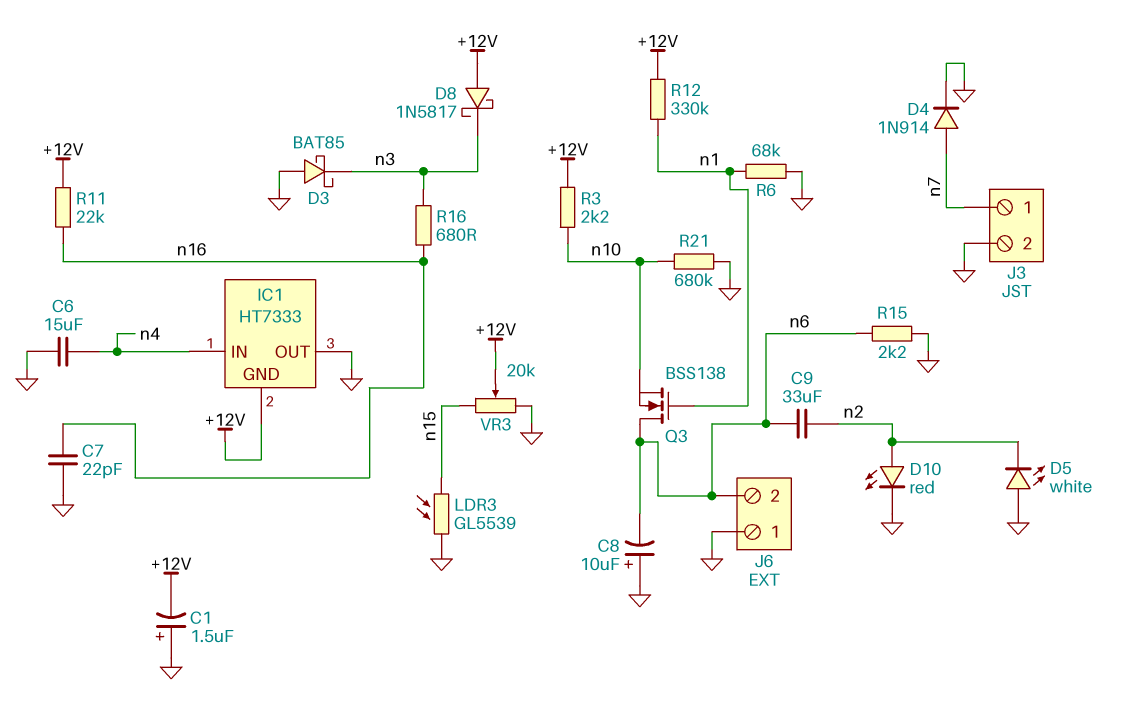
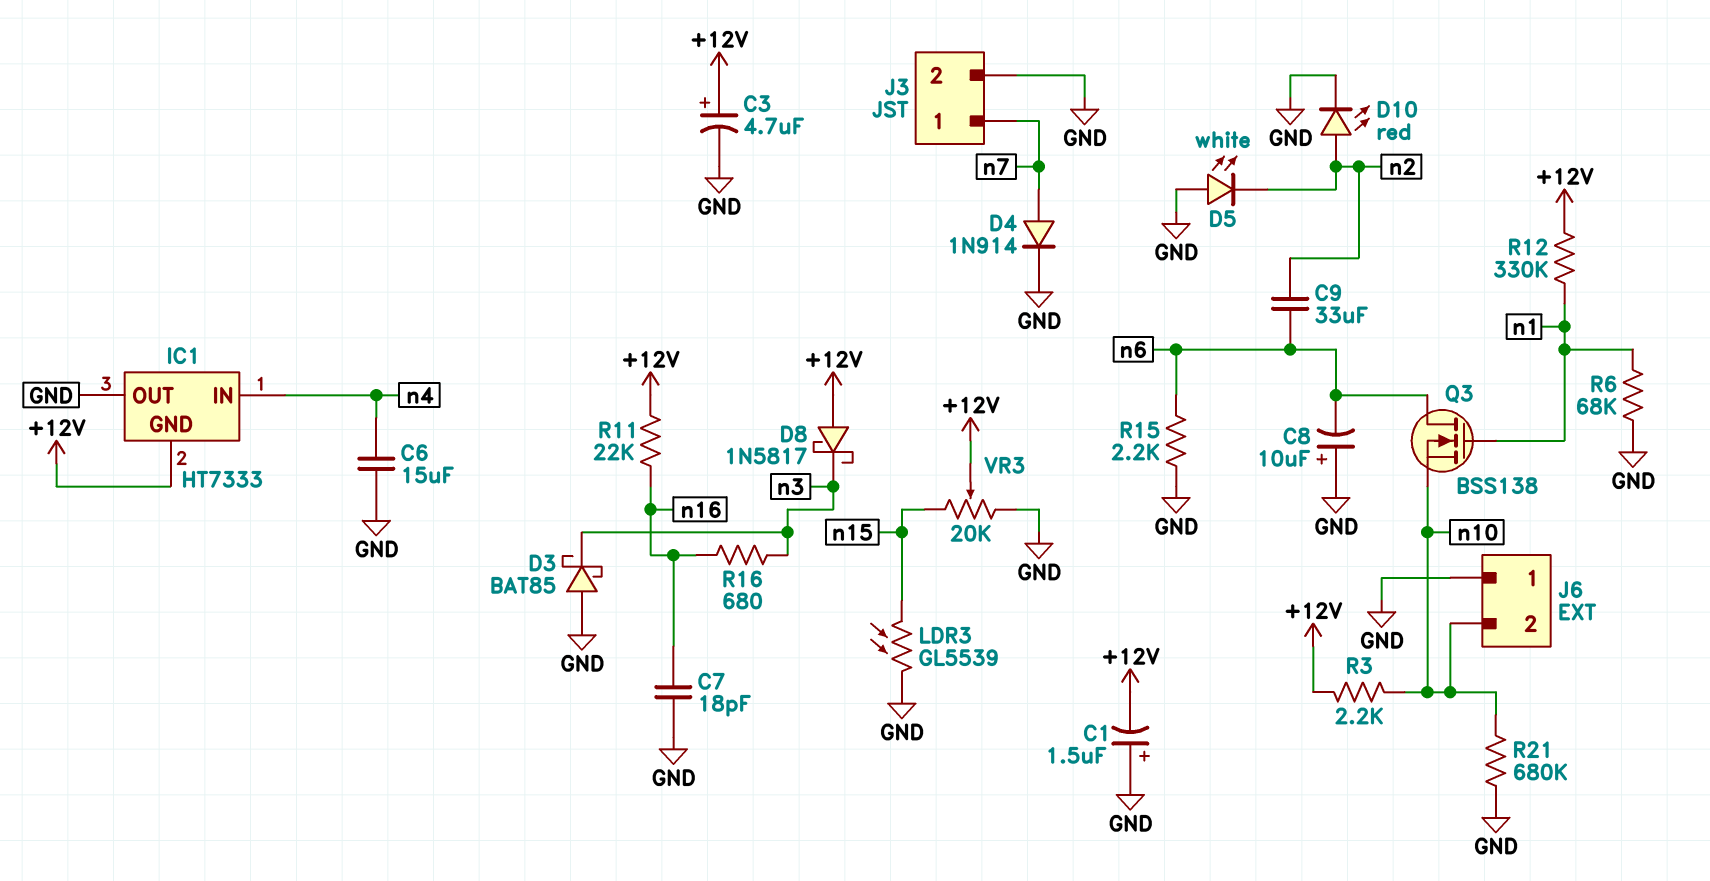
C3: none -> 4.7uF (plus +12V, minus GND)
C7: 22pF (GND, n16) -> 18pF (GND, n16)
J6 pin 2: n6 -> n10

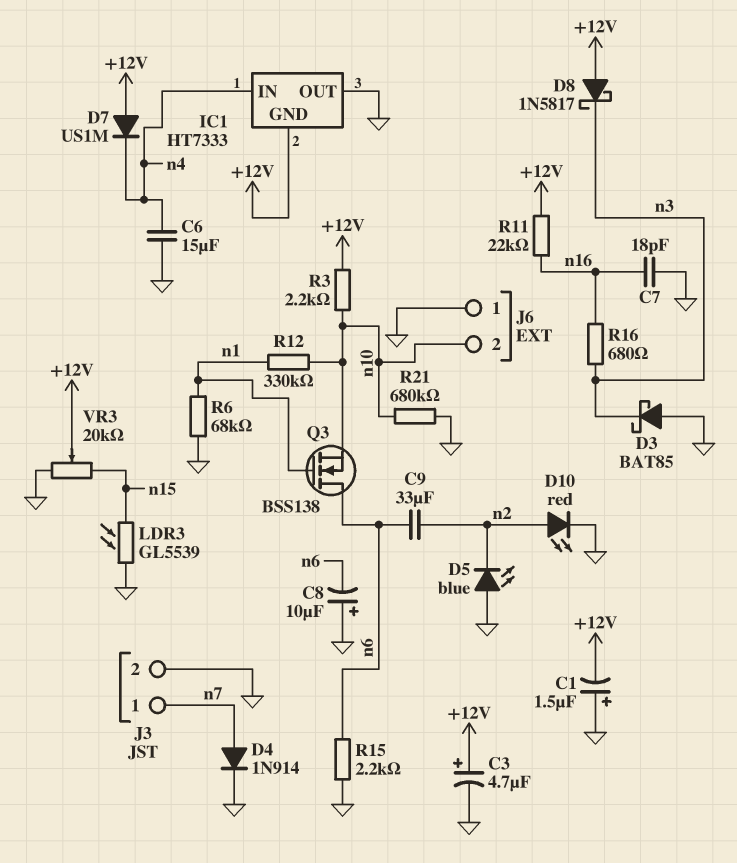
D5: LED white (A GND, K n2) -> LED blue (A GND, K n2)
D7: none -> diode US1M (A +12V, K n4)
R12: 330k (+12V, n1) -> 330k (n1, n10)

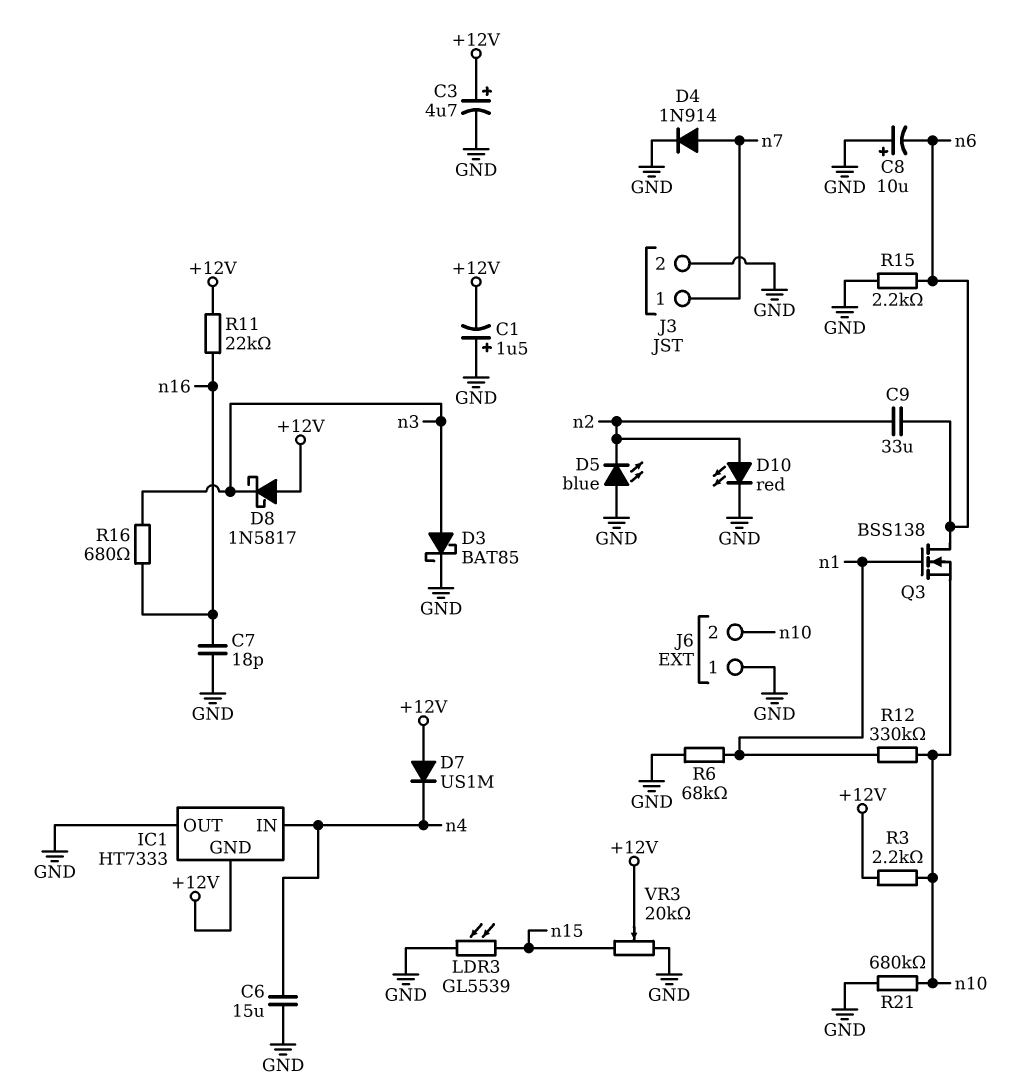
D3: schottky BAT85 (A GND, K n3) -> schottky BAT85 (A n3, K GND)

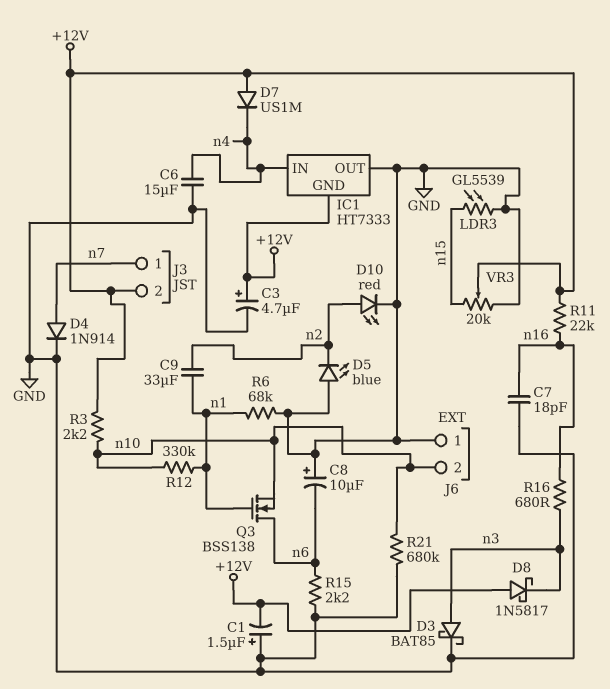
C9: 33uF (n2, n6) -> 33uF (n1, n2)
J3 pin 2: GND -> +12V

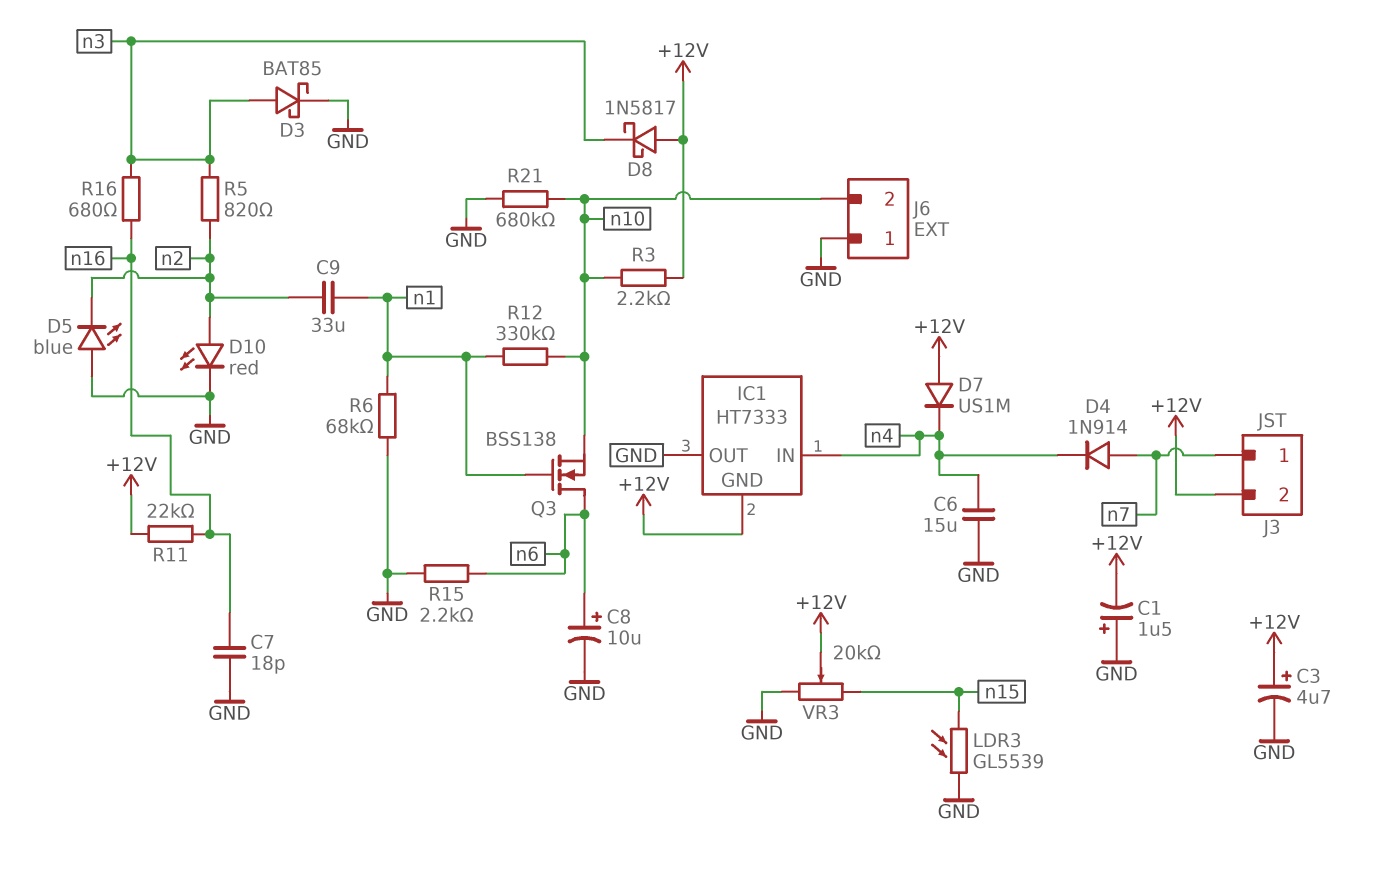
C8: 10uF (plus GND, minus n6) -> 10uF (plus n6, minus GND)
D4: diode 1N914 (A n7, K GND) -> diode 1N914 (A n7, K n4)
R5: none -> 820 (n2, n3)

